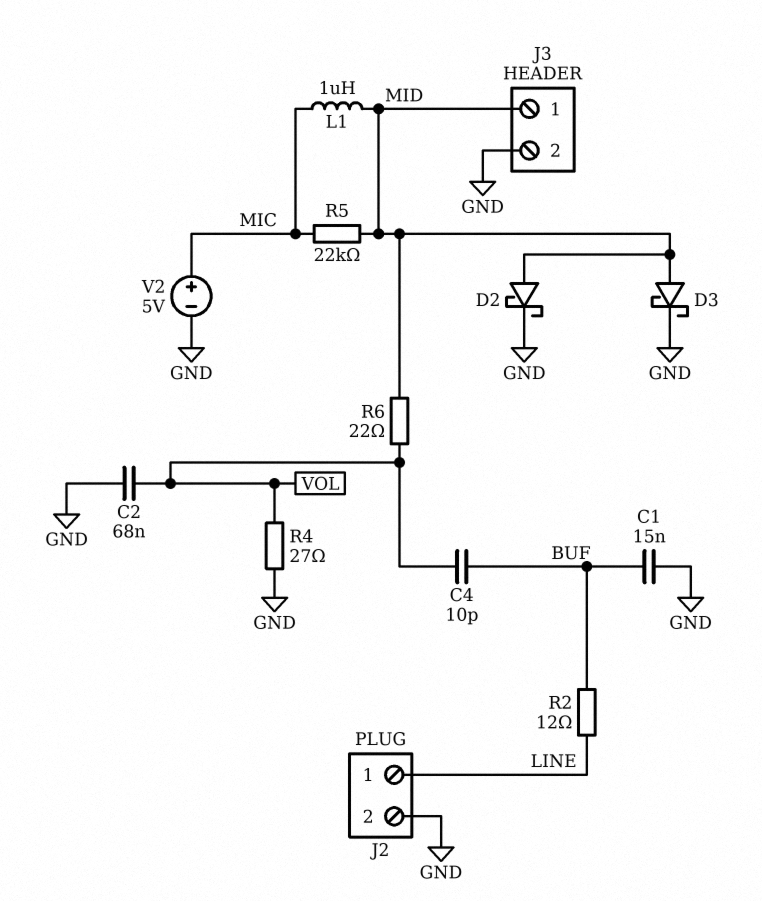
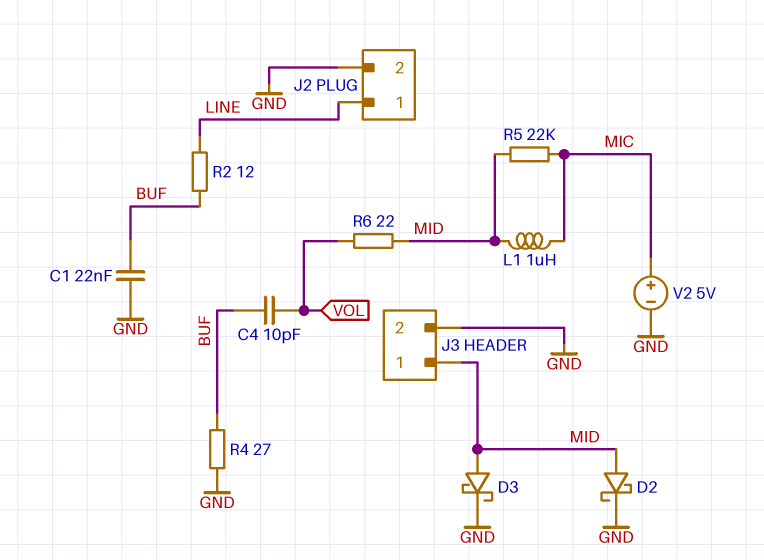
C1: 15nF (BUF, GND) -> 22nF (BUF, GND)
C2: 68nF (GND, VOL) -> none
R4: 27 (GND, VOL) -> 27 (BUF, GND)

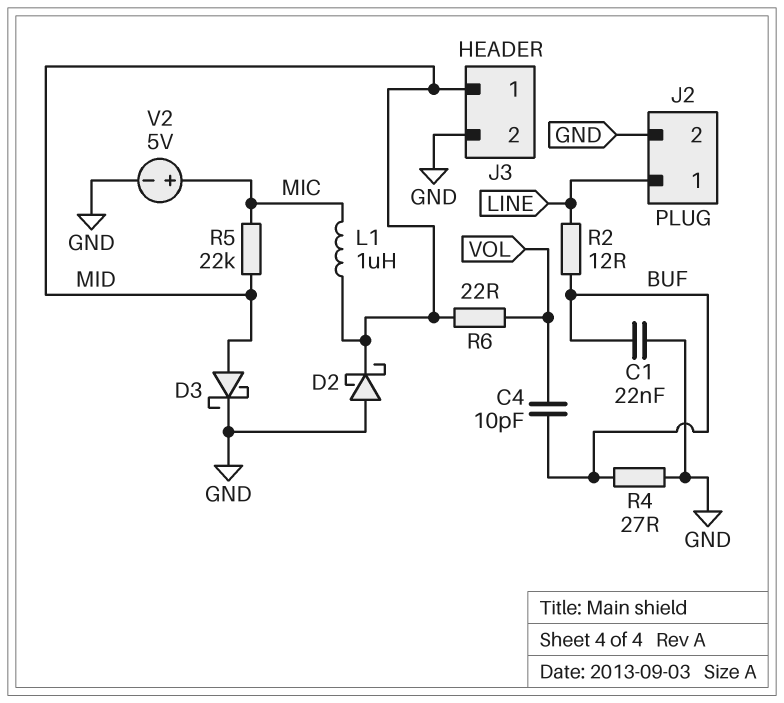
D2: schottky (A MID, K GND) -> schottky (A GND, K MID)

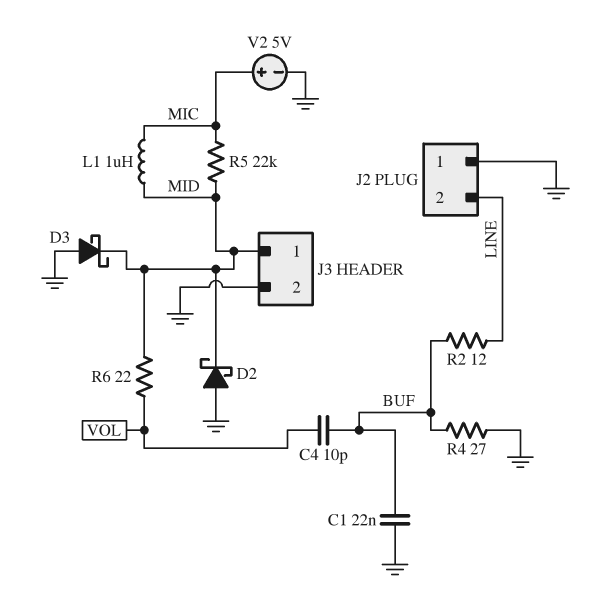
D3: schottky (A MID, K GND) -> schottky (A GND, K MID)
J2 pin 1: LINE -> GND
J2 pin 2: GND -> LINE

